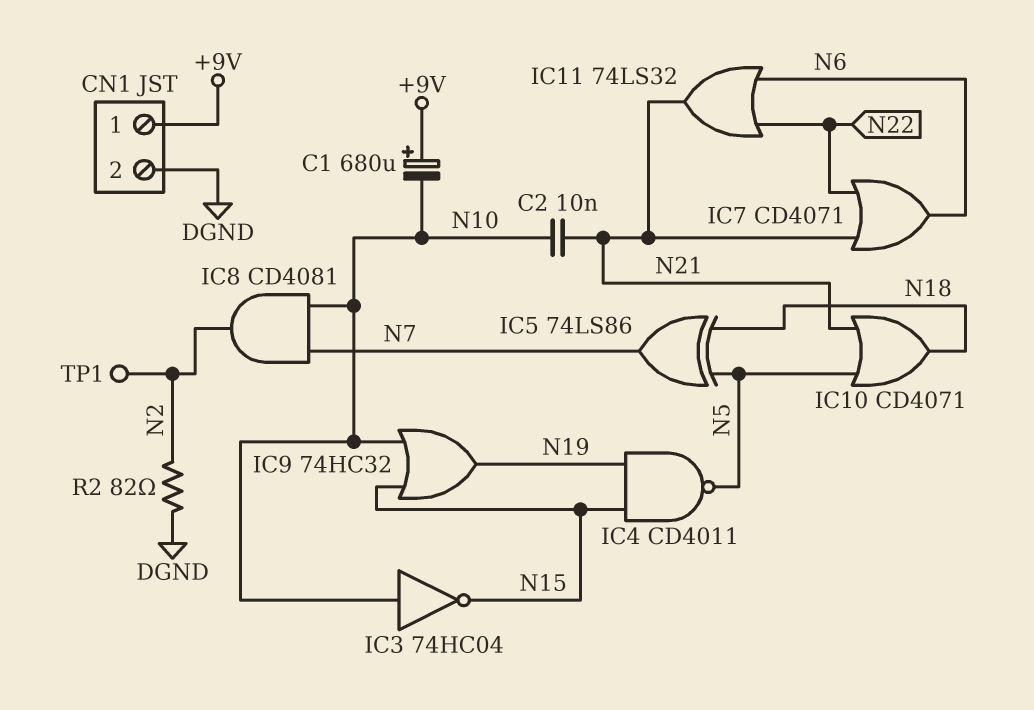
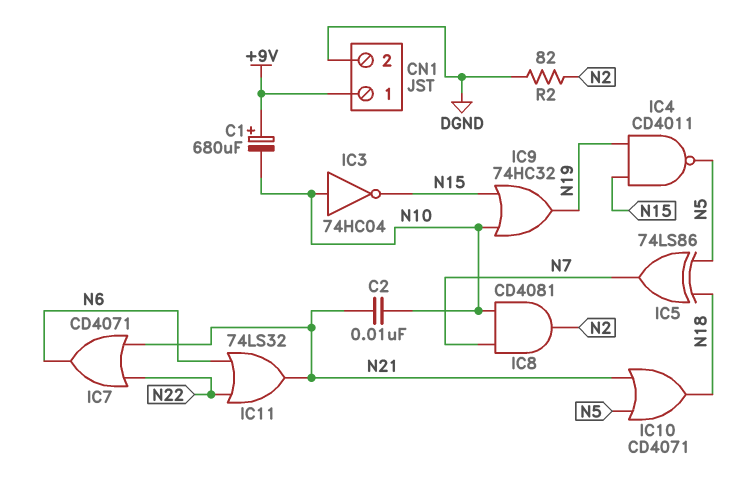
TP1: test point (N2) -> none

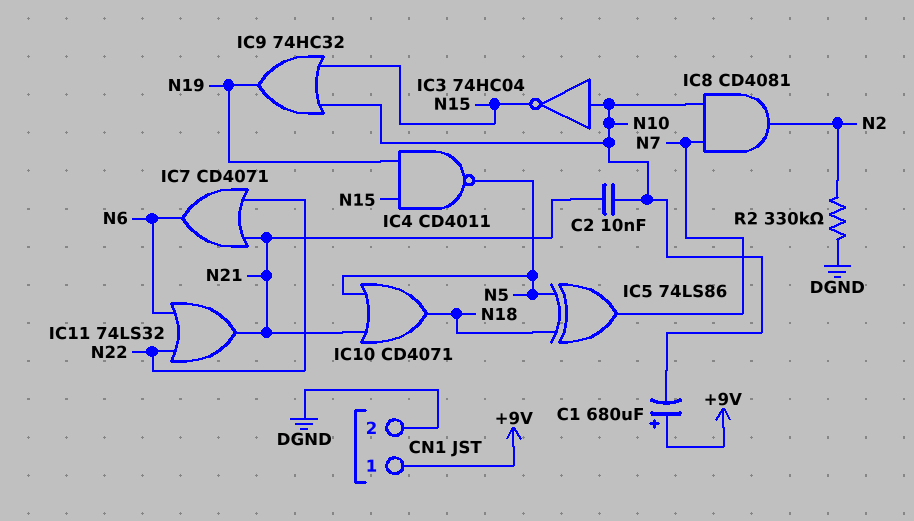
R2: 82 (DGND, N2) -> 330k (DGND, N2)

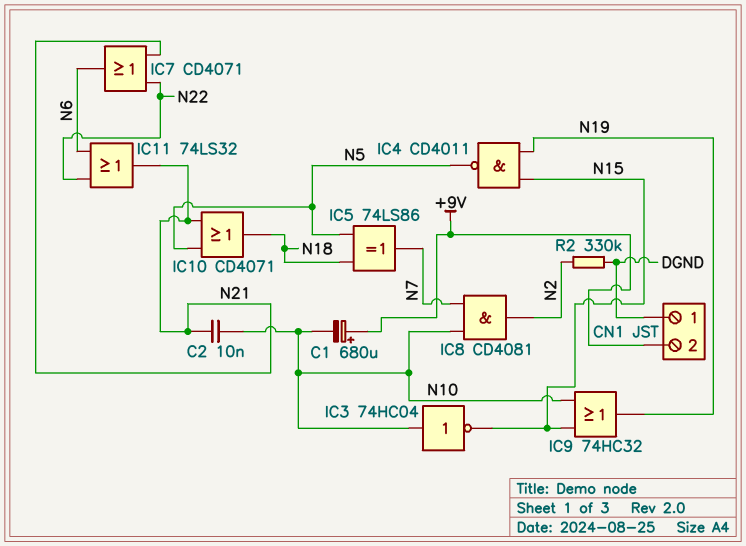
CN1 pin 1: +9V -> DGND
CN1 pin 2: DGND -> +9V

